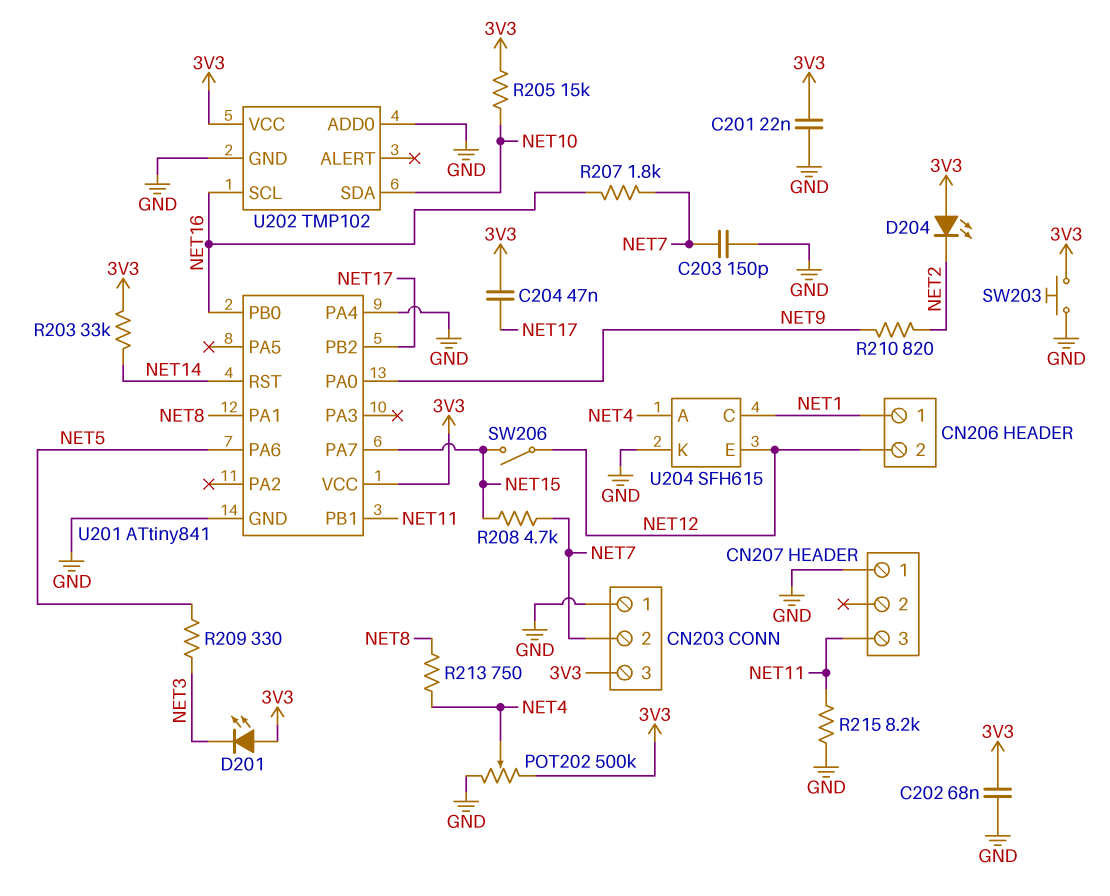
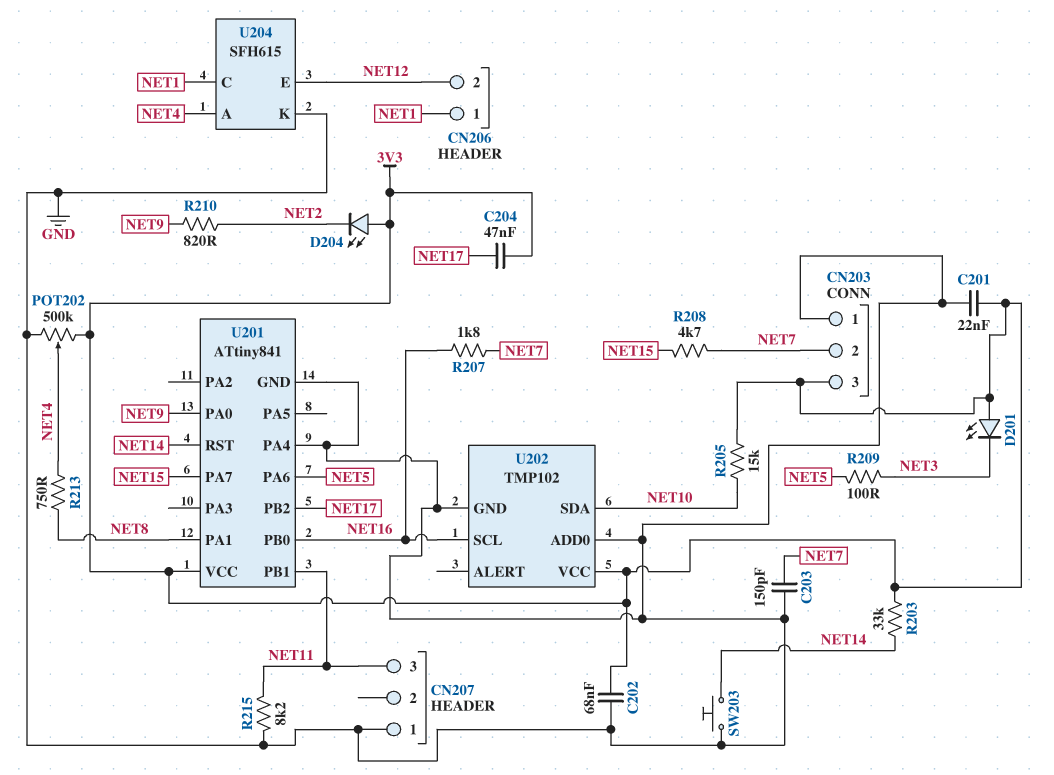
R209: 330 (NET3, NET5) -> 100 (NET3, NET5)
SW203: button (3V3, GND) -> button (GND, NET14)
SW206: switch (NET12, NET15) -> none

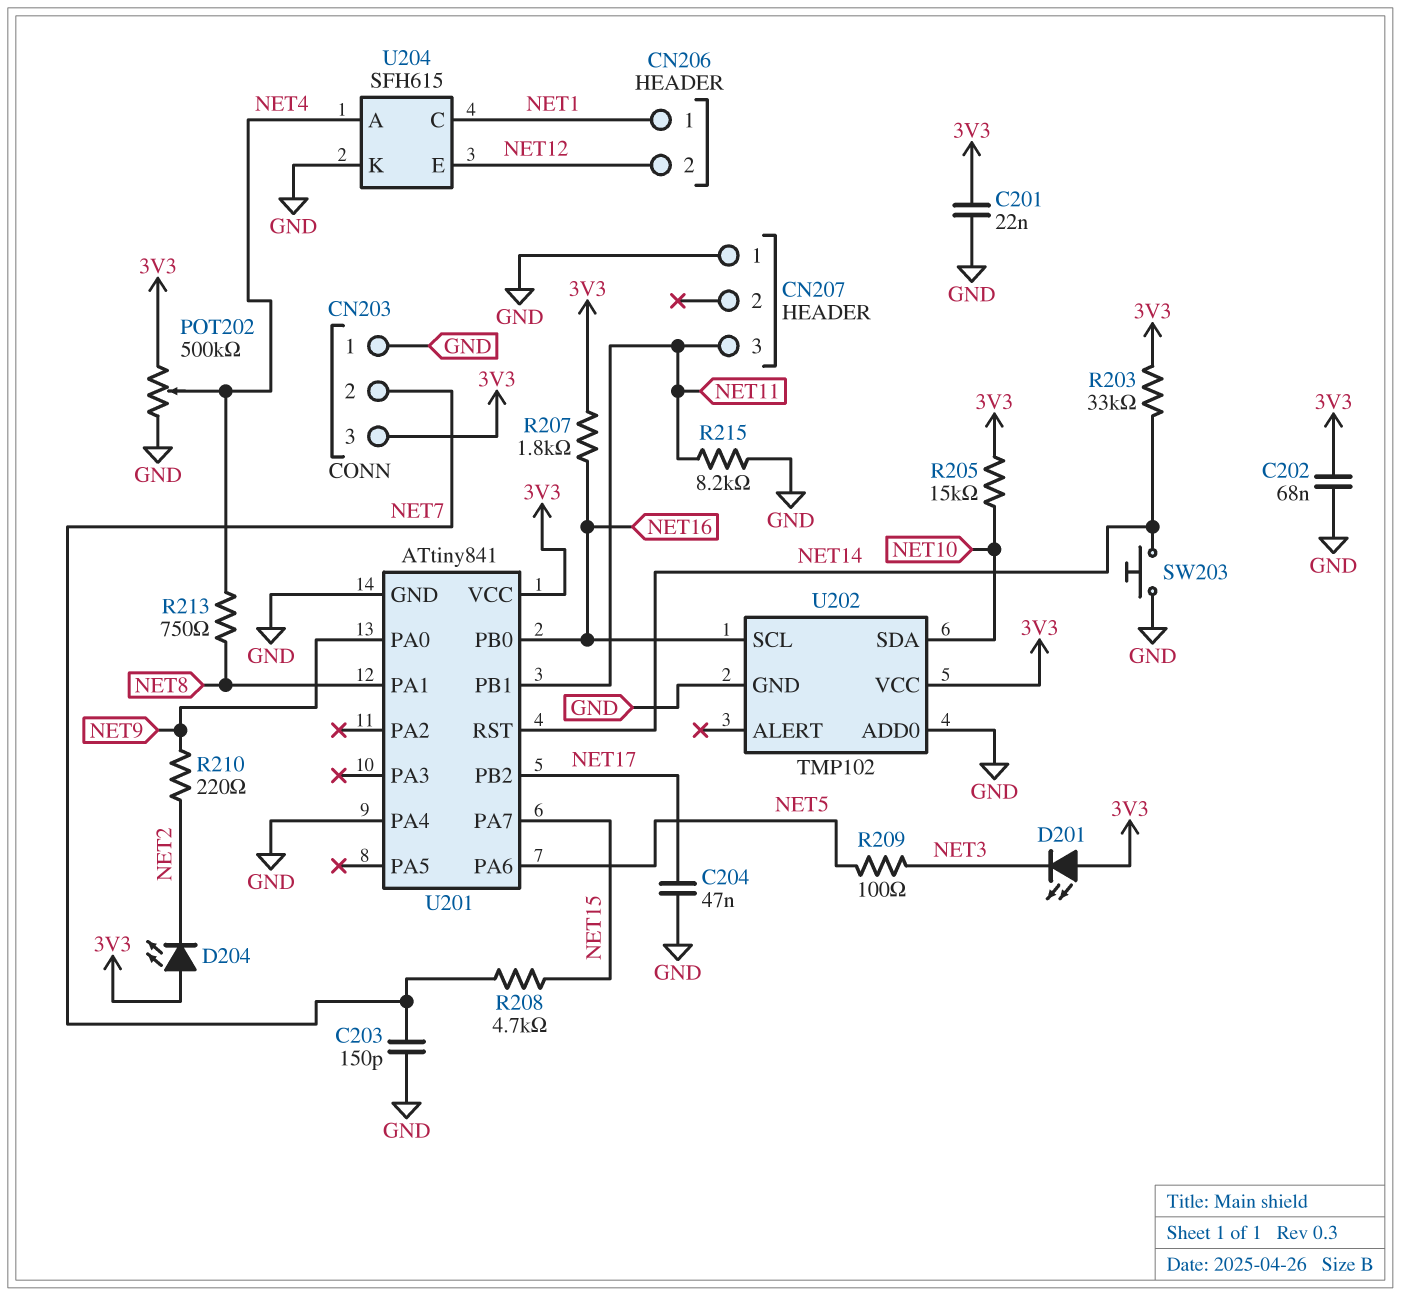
C204: 47nF (3V3, NET17) -> 47nF (GND, NET17)
R207: 1.8k (NET7, NET16) -> 1.8k (3V3, NET16)
R210: 820 (NET2, NET9) -> 220 (NET2, NET9)

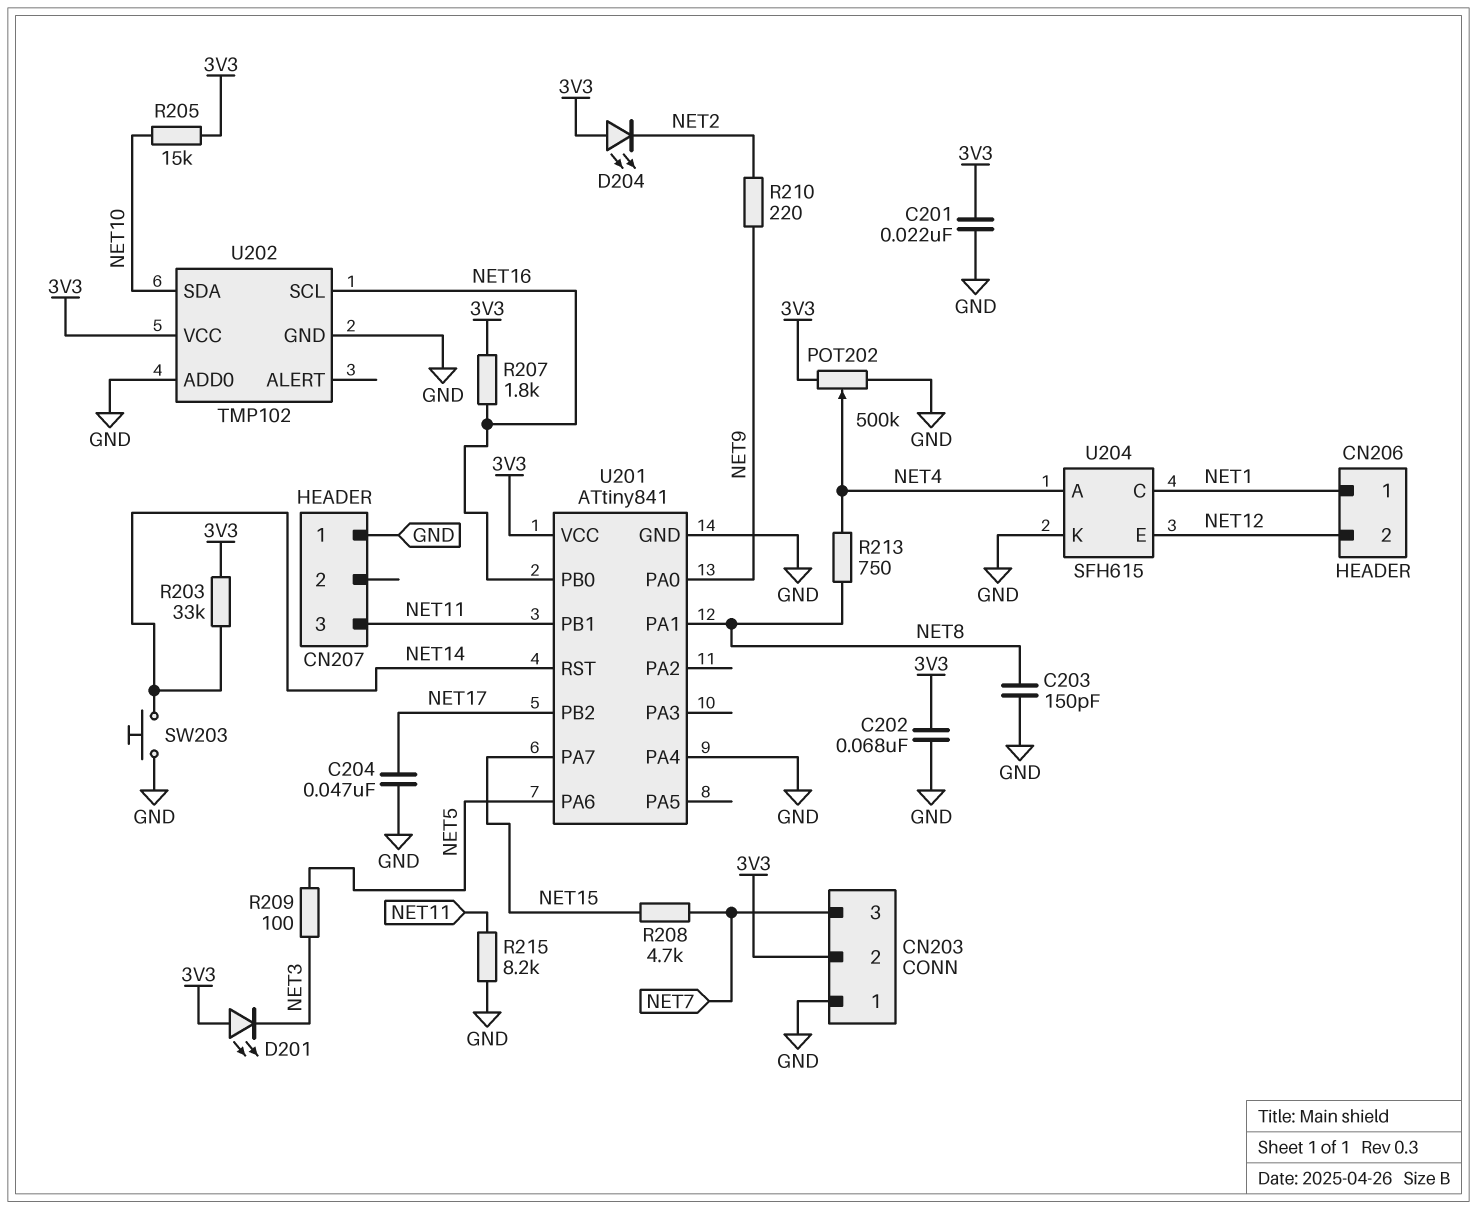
C203: 150pF (GND, NET7) -> 150pF (GND, NET8)
CN203 pin 2: NET7 -> 3V3
CN203 pin 3: 3V3 -> NET7

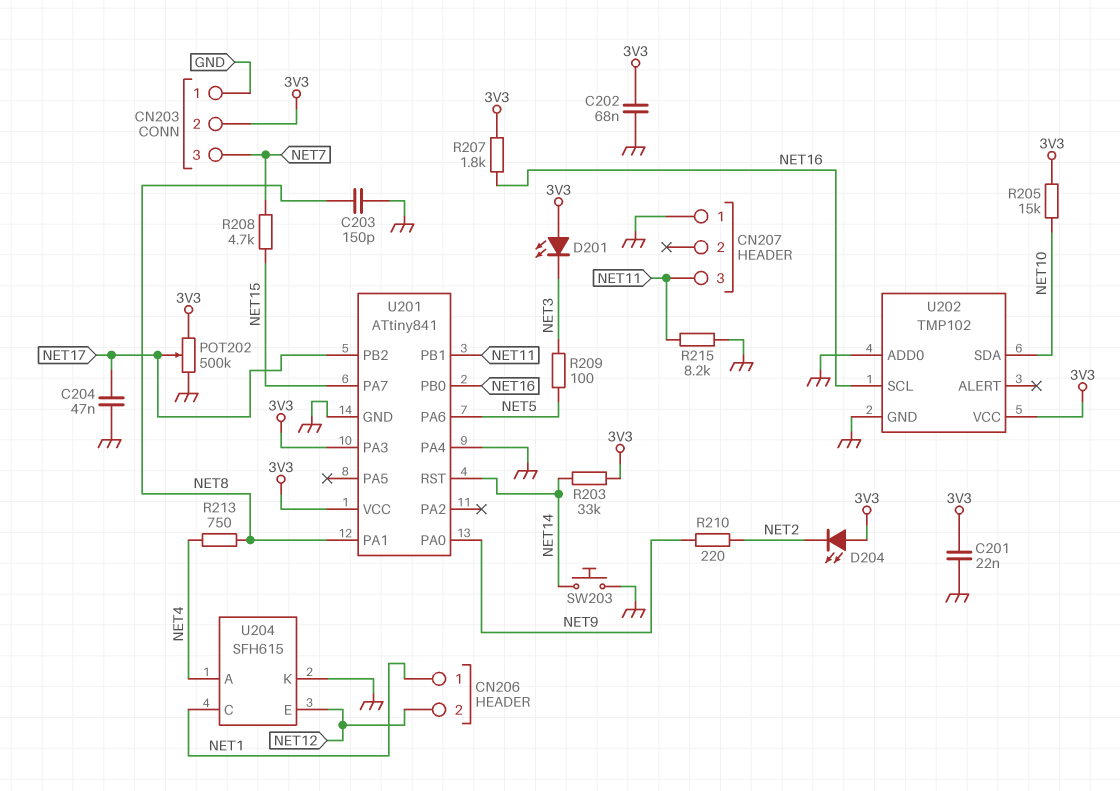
POT202: 500k (3V3, GND, wiper NET4) -> 500k (3V3, GND, wiper NET17)
U201 pin PA3: none -> 3V3

